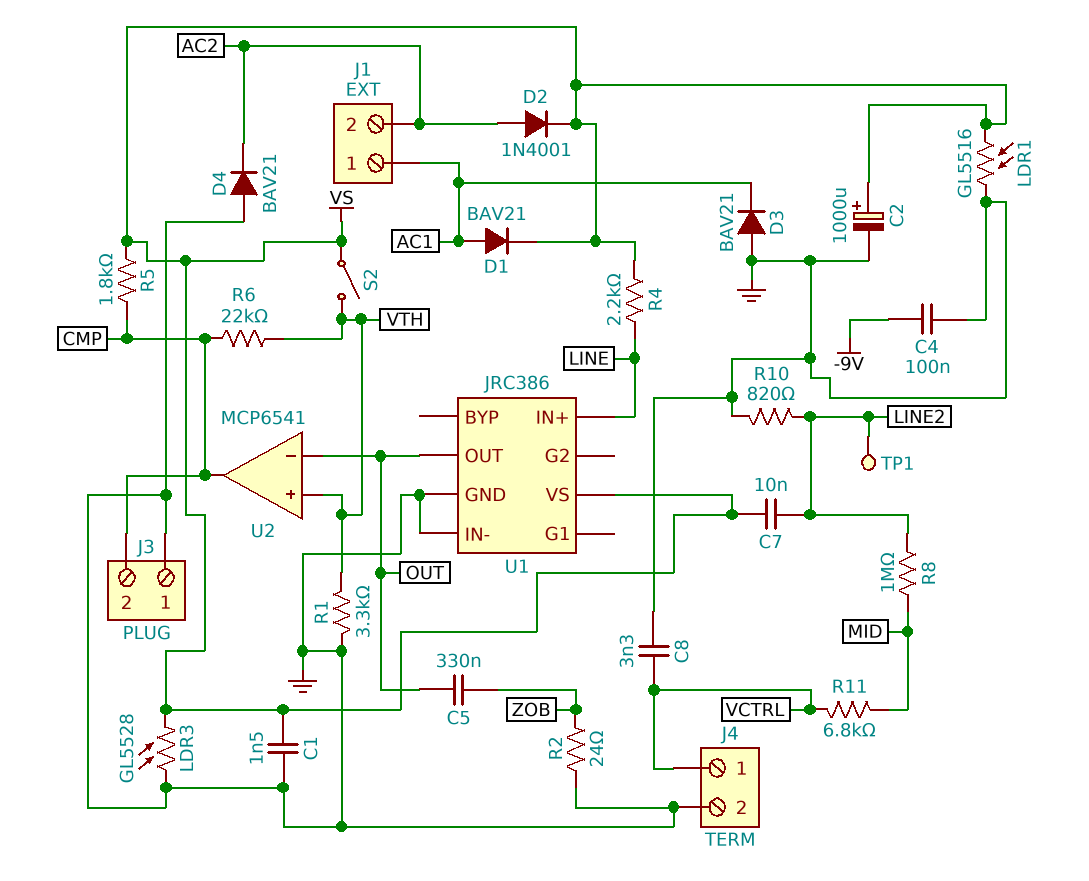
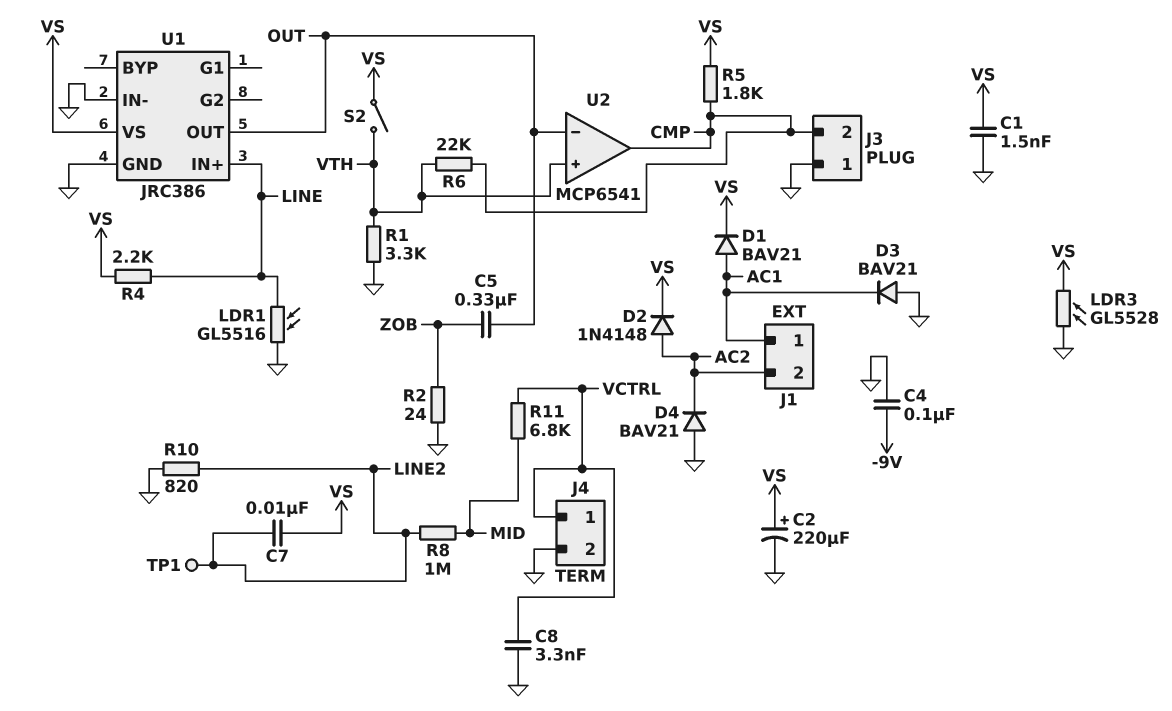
C2: 1000uF (plus VS, minus GND) -> 220uF (plus VS, minus GND)
D2: diode 1N4001 (A AC2, K VS) -> diode 1N4148 (A AC2, K VS)
LDR1: GL5516 (GND, VS) -> GL5516 (GND, LINE)

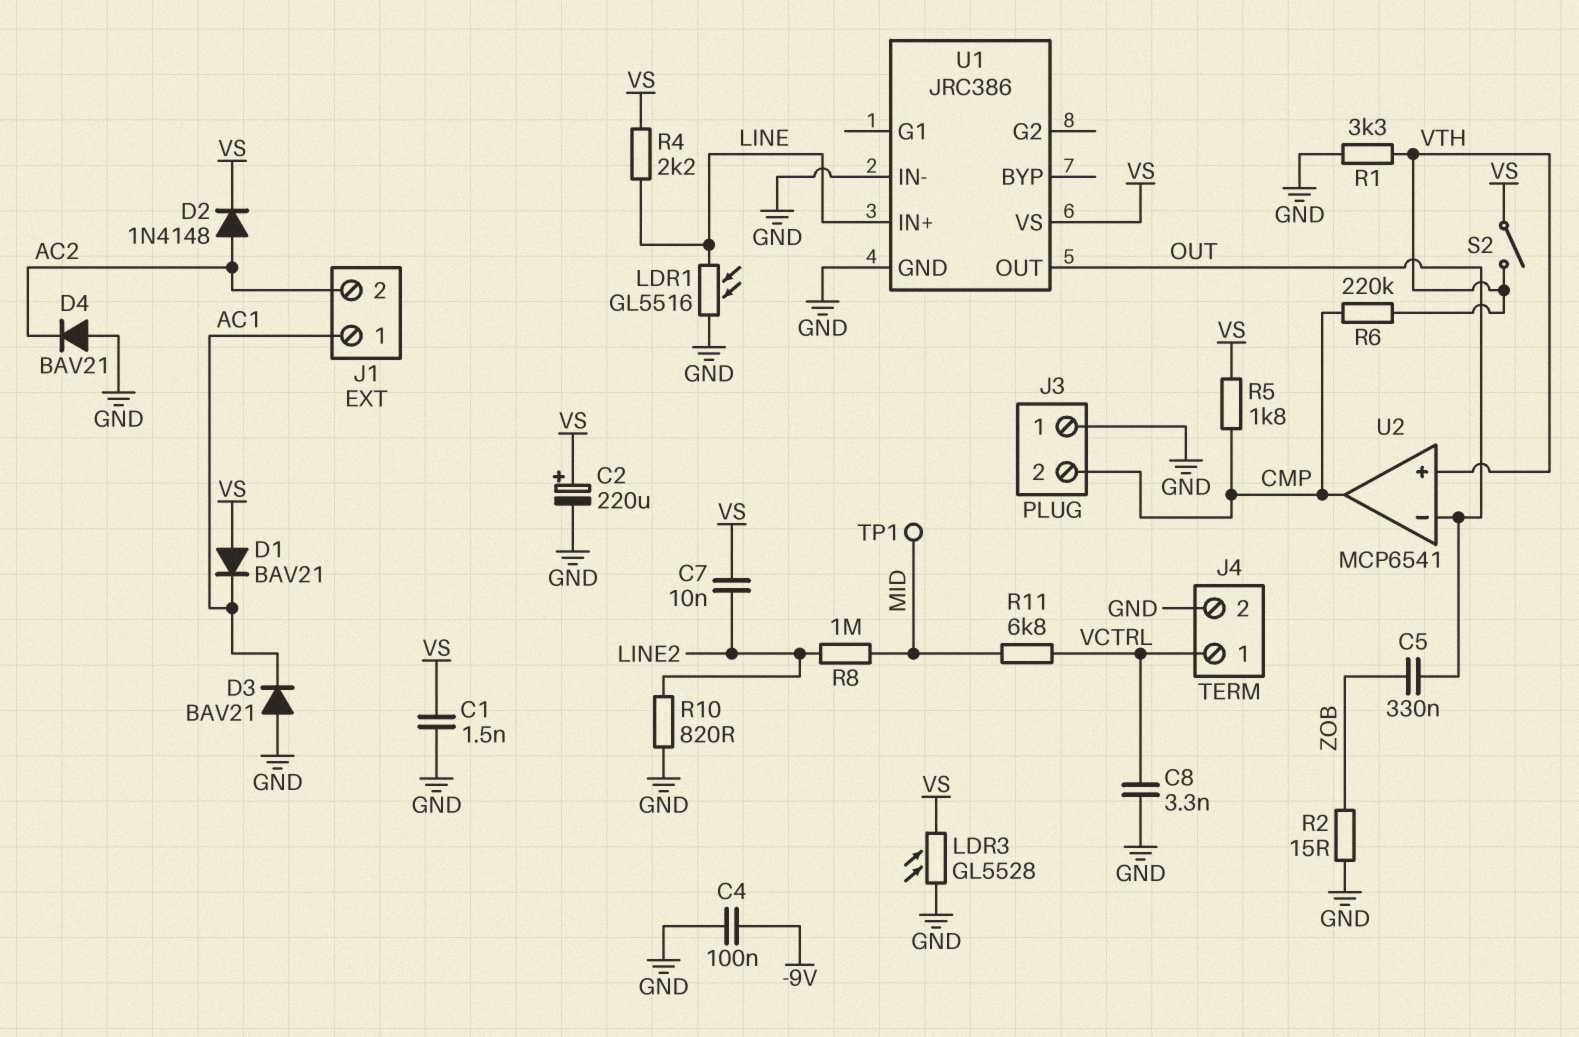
D1: diode BAV21 (A AC1, K VS) -> diode BAV21 (A VS, K AC1)
R2: 24 (GND, ZOB) -> 15 (GND, ZOB)
R6: 22k (CMP, VTH) -> 220k (CMP, VTH)
TP1: test point (LINE2) -> test point (MID)

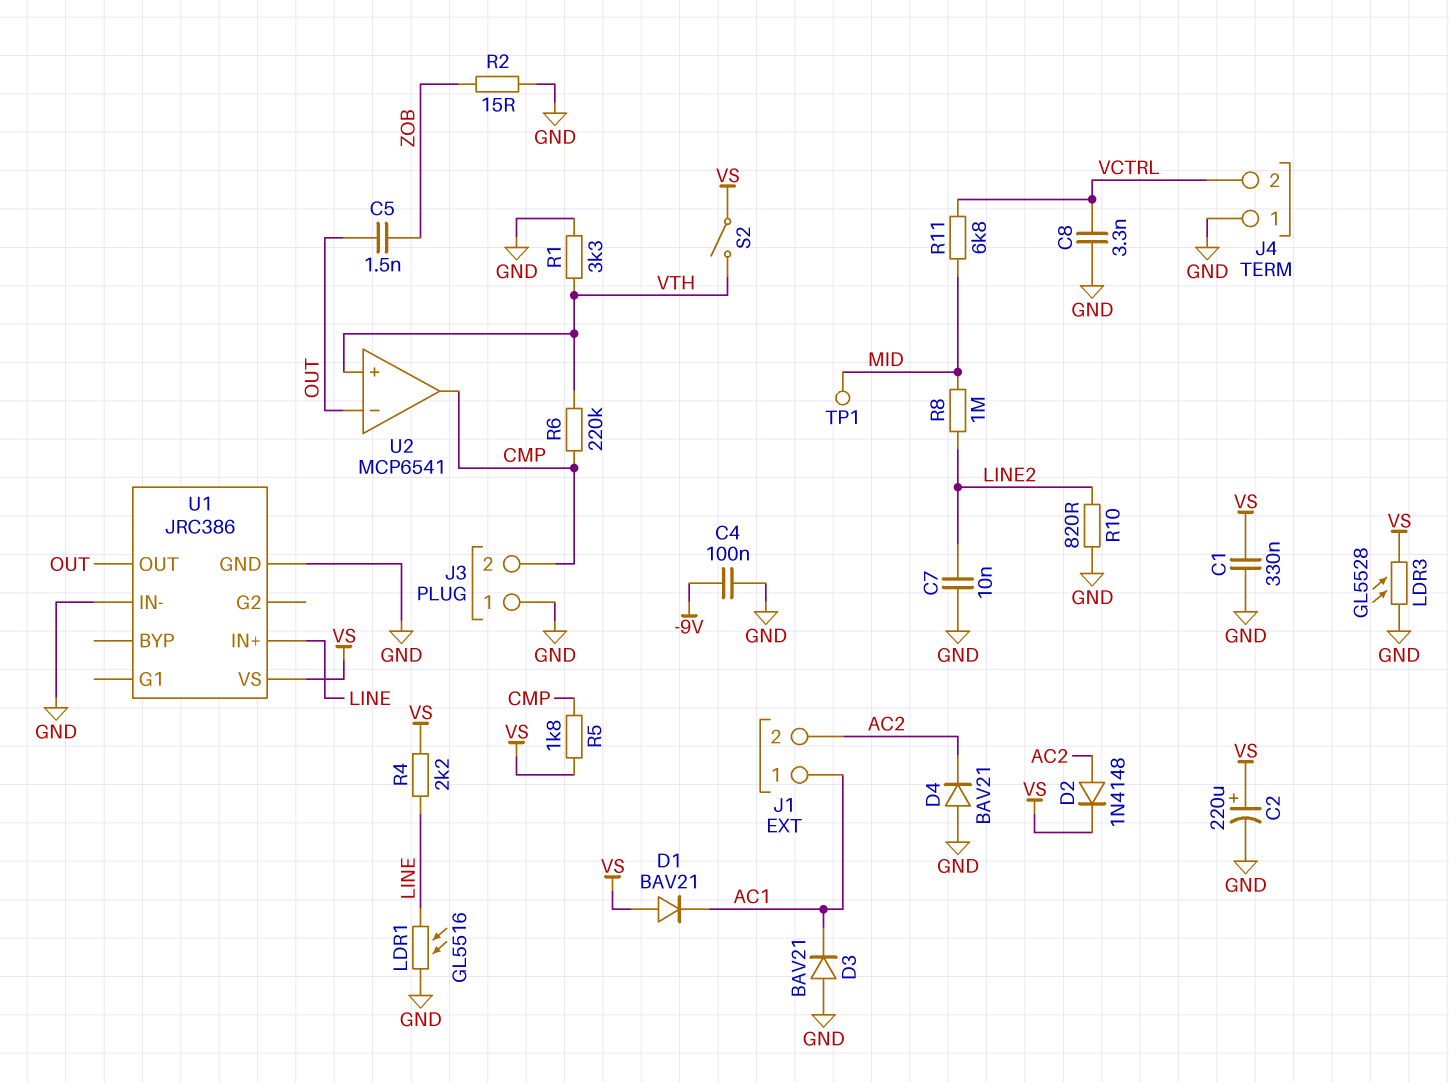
C1: 1.5nF (GND, VS) -> 330nF (GND, VS)
C5: 330nF (OUT, ZOB) -> 1.5nF (OUT, ZOB)
C7: 10nF (LINE2, VS) -> 10nF (GND, LINE2)
J4 pin 1: VCTRL -> GND
J4 pin 2: GND -> VCTRL

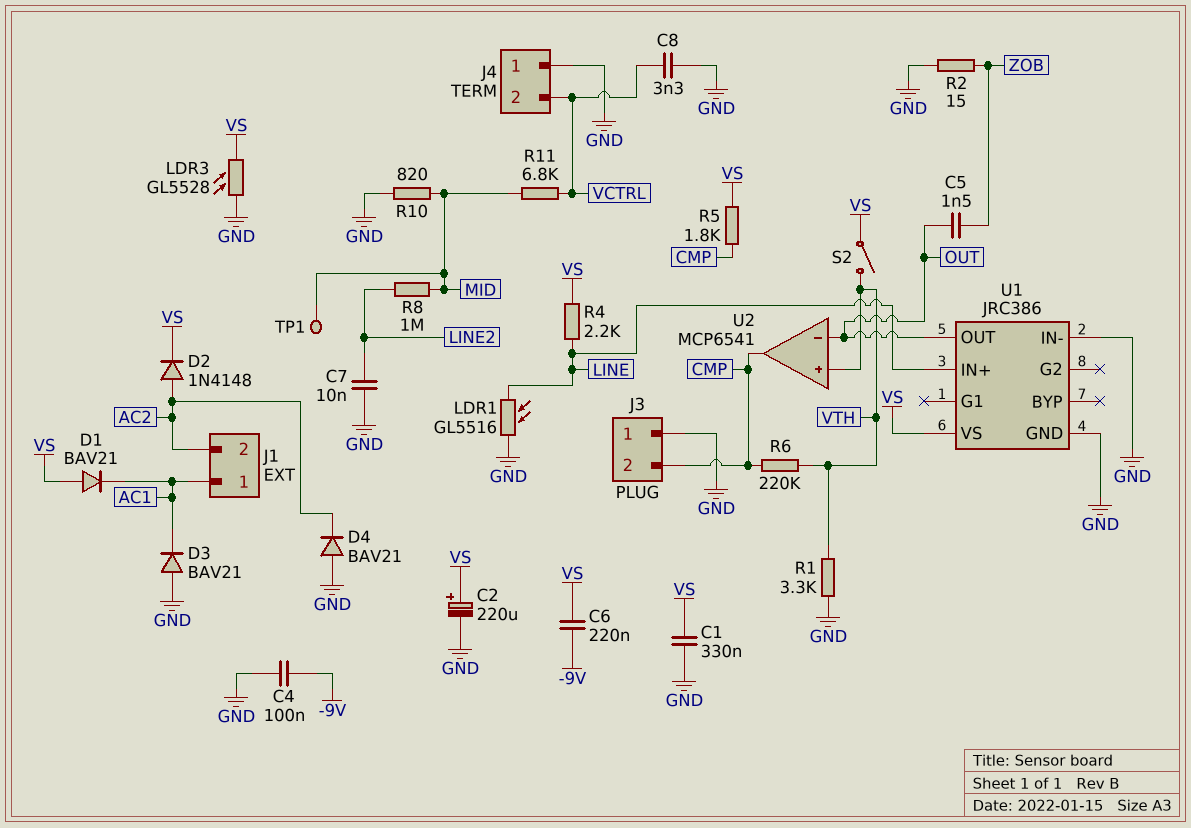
C6: none -> 220nF (-9V, VS)
R10: 820 (GND, LINE2) -> 820 (GND, MID)

